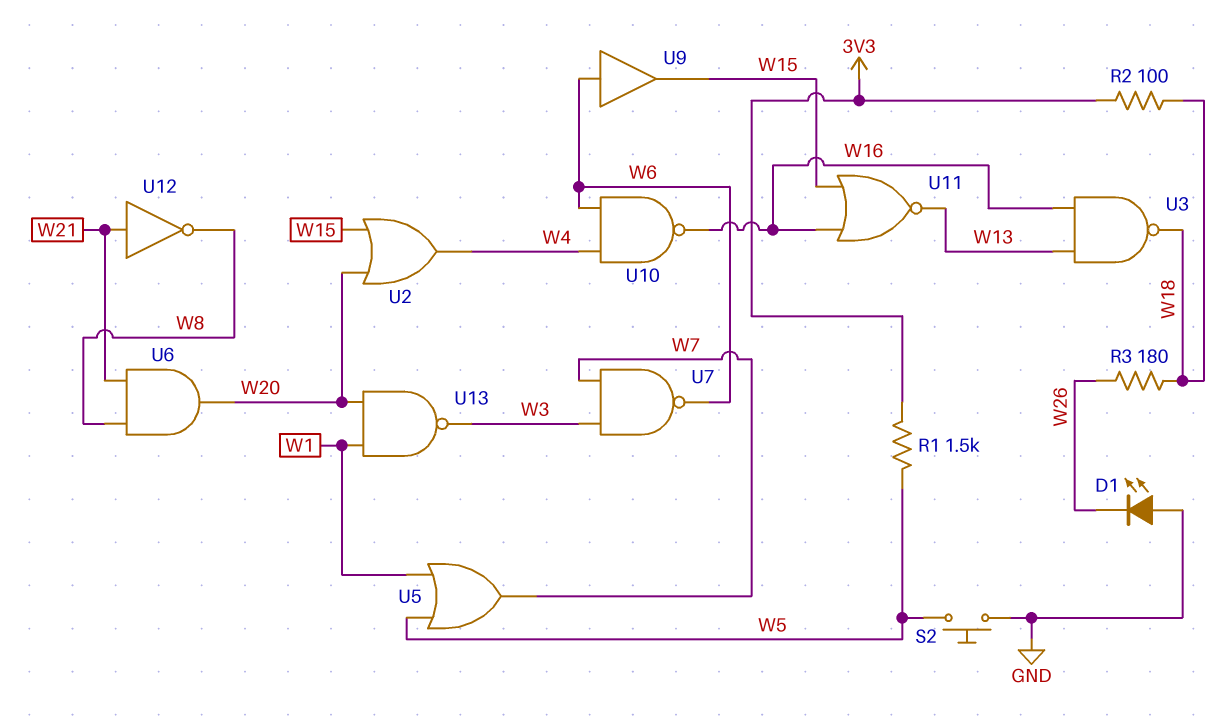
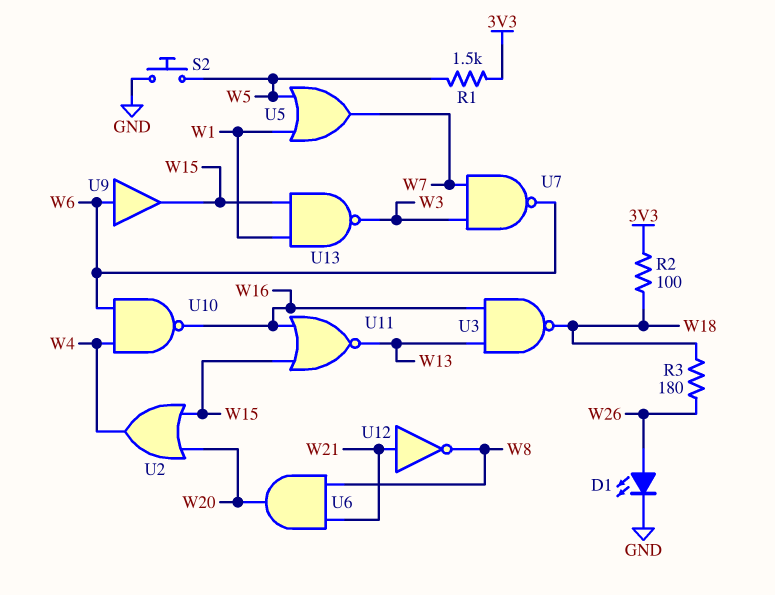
D1: LED (A GND, K W26) -> LED (A W26, K GND)
U13: NAND (in W1, in W20, out W3) -> NAND (in W1, in W15, out W3)

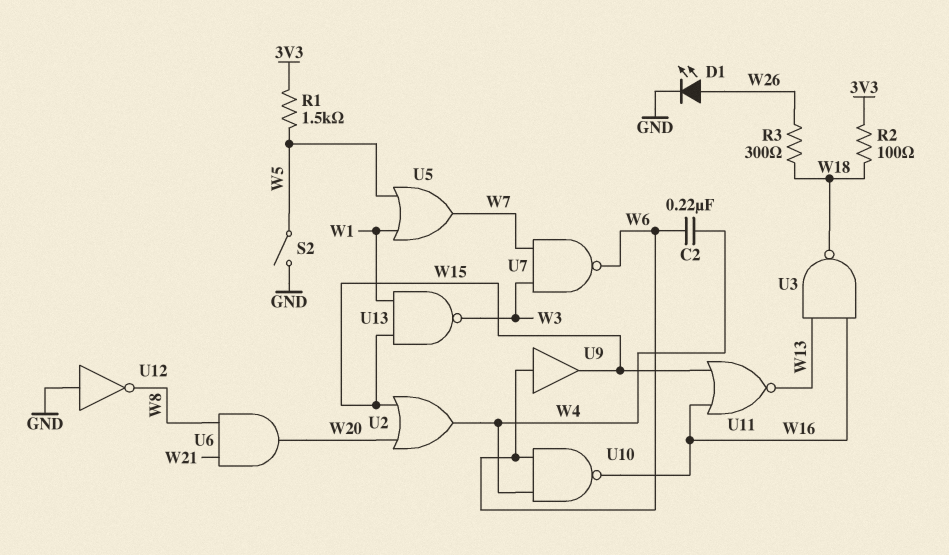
C2: none -> 220nF (W4, W6)
R3: 180 (W18, W26) -> 300 (W18, W26)
S2: button (GND, W5) -> switch (GND, W5)
U12: NOT (in W21, out W8) -> NOT (in GND, out W8)

